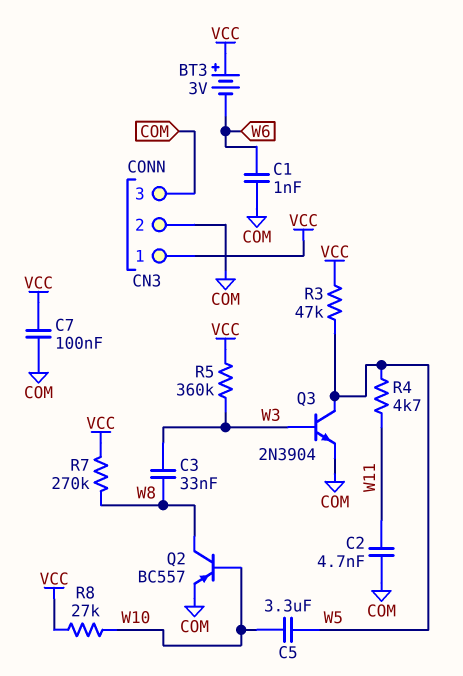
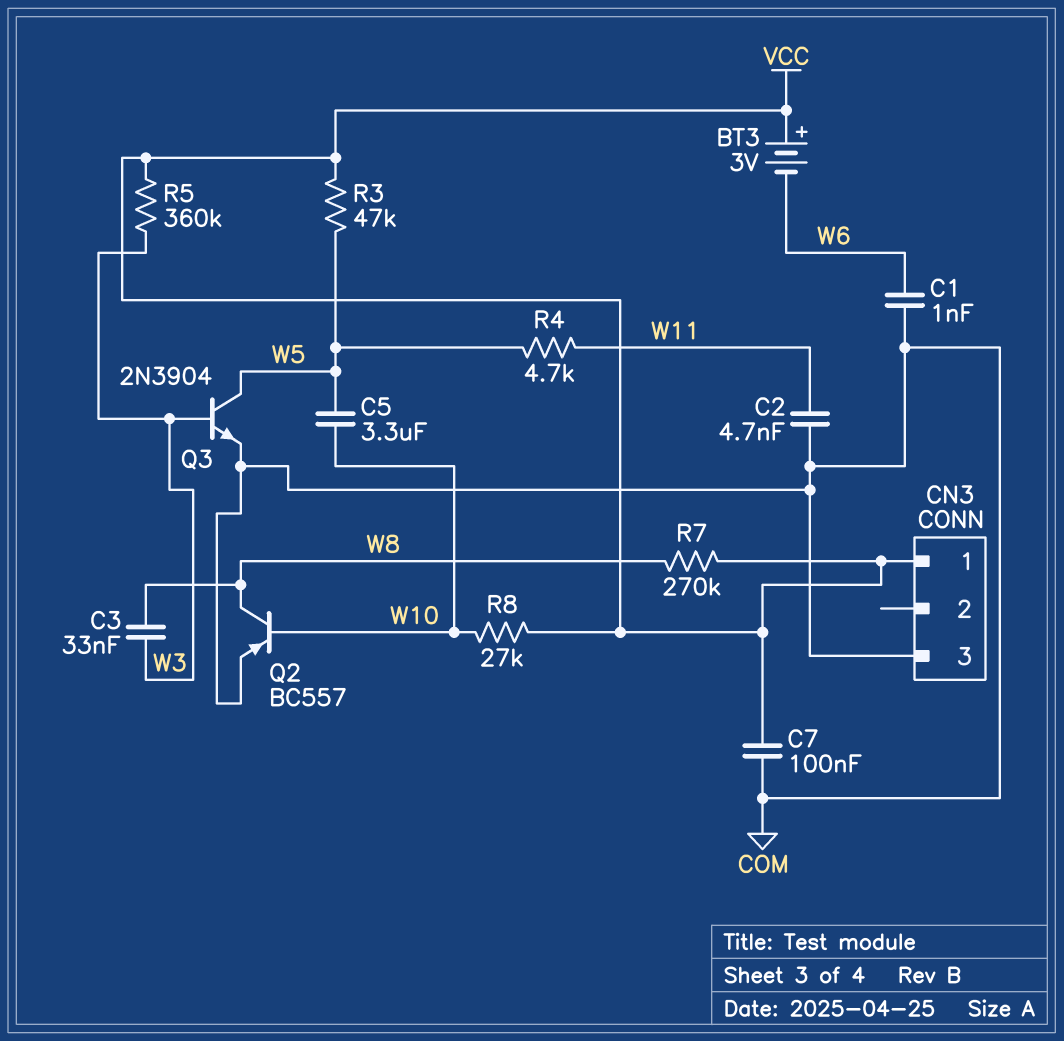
CN3 pin 2: COM -> none

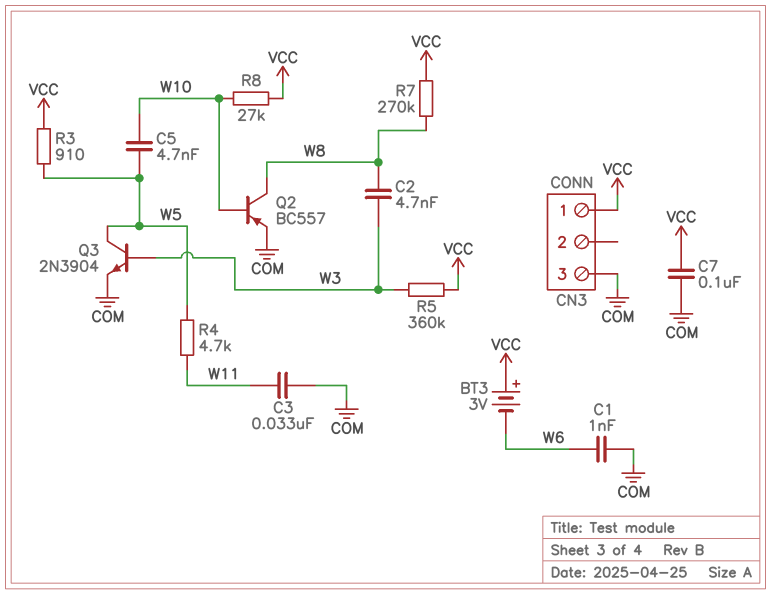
C2: 4.7nF (COM, W11) -> 4.7nF (W3, W8)
C3: 33nF (W3, W8) -> 33nF (COM, W11)
C5: 3.3uF (W5, W10) -> 4.7nF (W5, W10)
R3: 47k (VCC, W5) -> 910 (VCC, W5)

